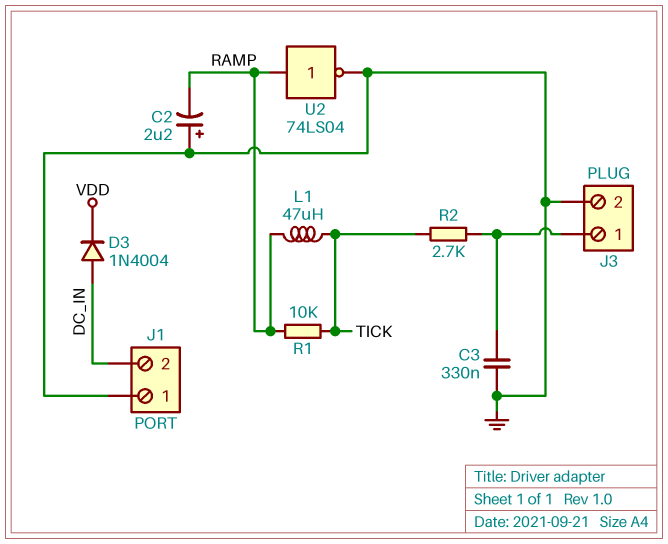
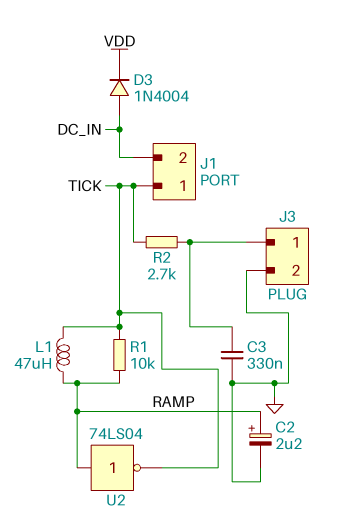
C2: 2.2uF (plus GND, minus RAMP) -> 2.2uF (plus RAMP, minus GND)
J1 pin 1: GND -> TICK
U2: NOT 74LS04 (in RAMP, out GND) -> NOT 74LS04 (in RAMP, out TICK)

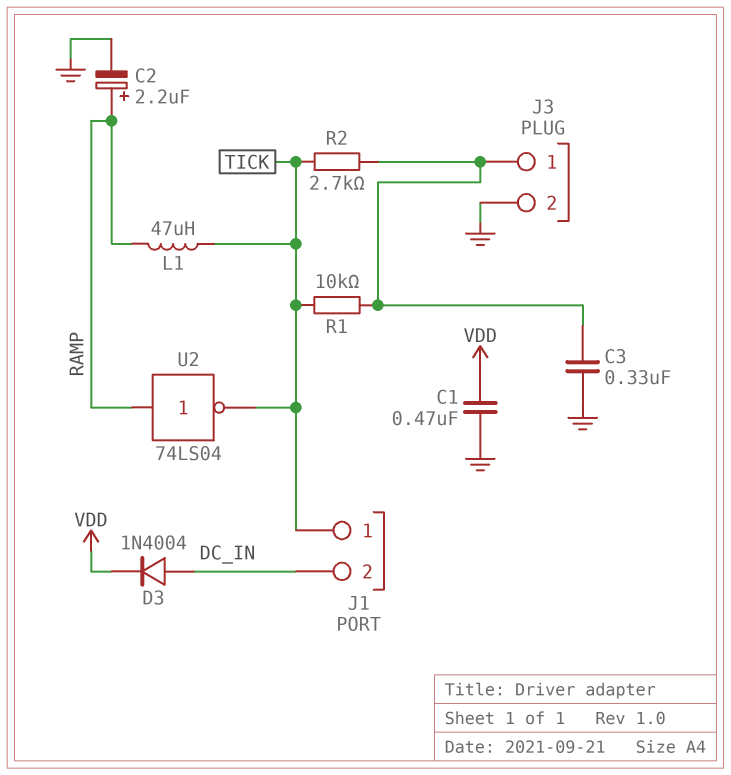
C1: none -> 470nF (GND, VDD)
R1: 10k (RAMP, TICK) -> 10k (J3/1, TICK)

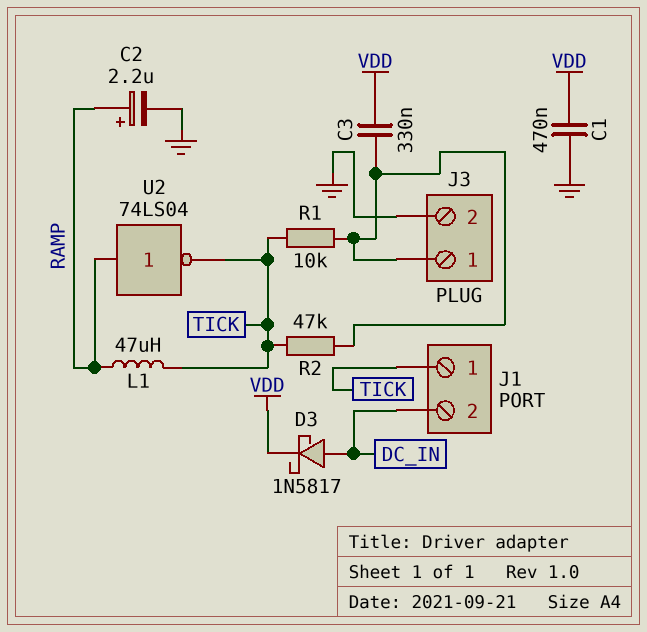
C3: 330nF (GND, J3/1) -> 330nF (J3/1, VDD)
D3: diode 1N4004 (A DC_IN, K VDD) -> schottky 1N5817 (A DC_IN, K VDD)
R2: 2.7k (J3/1, TICK) -> 47k (J3/1, TICK)

